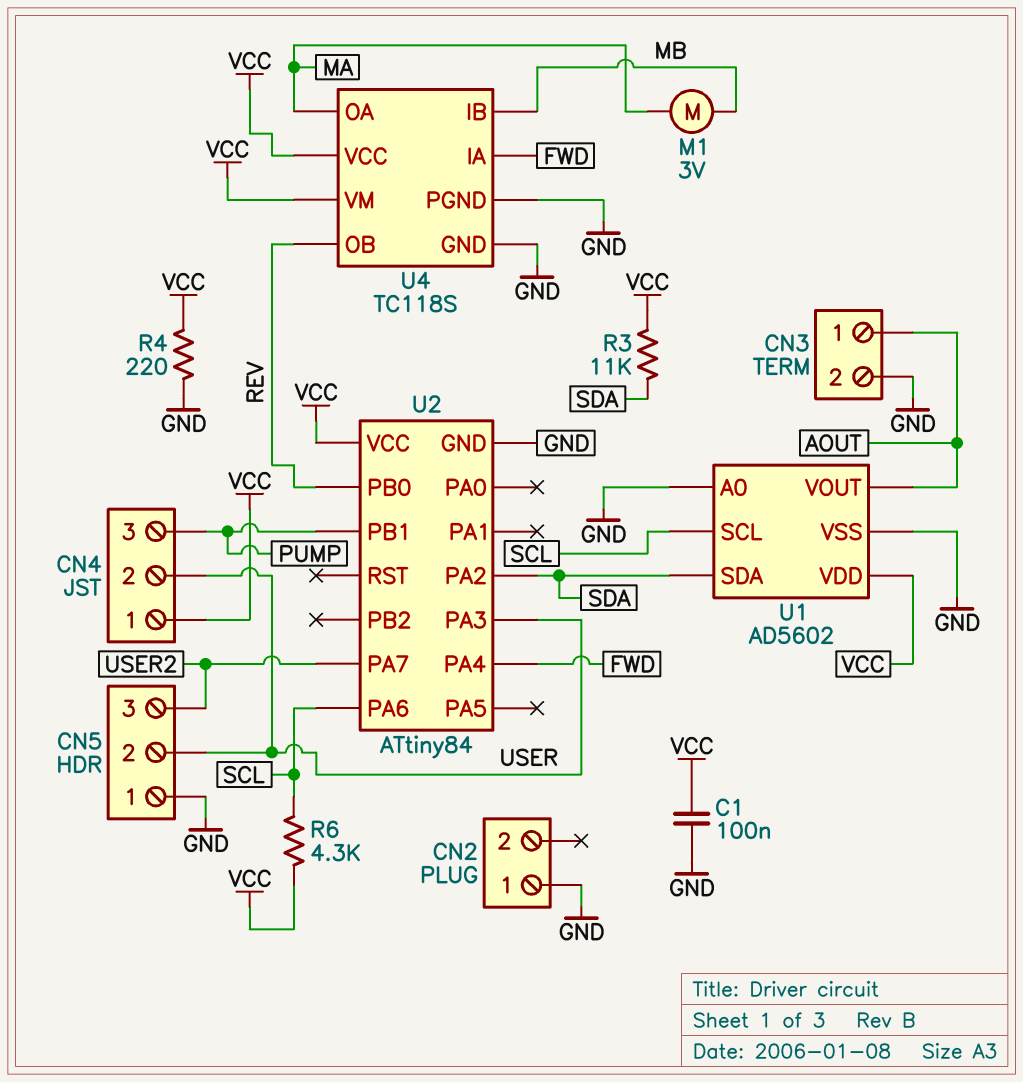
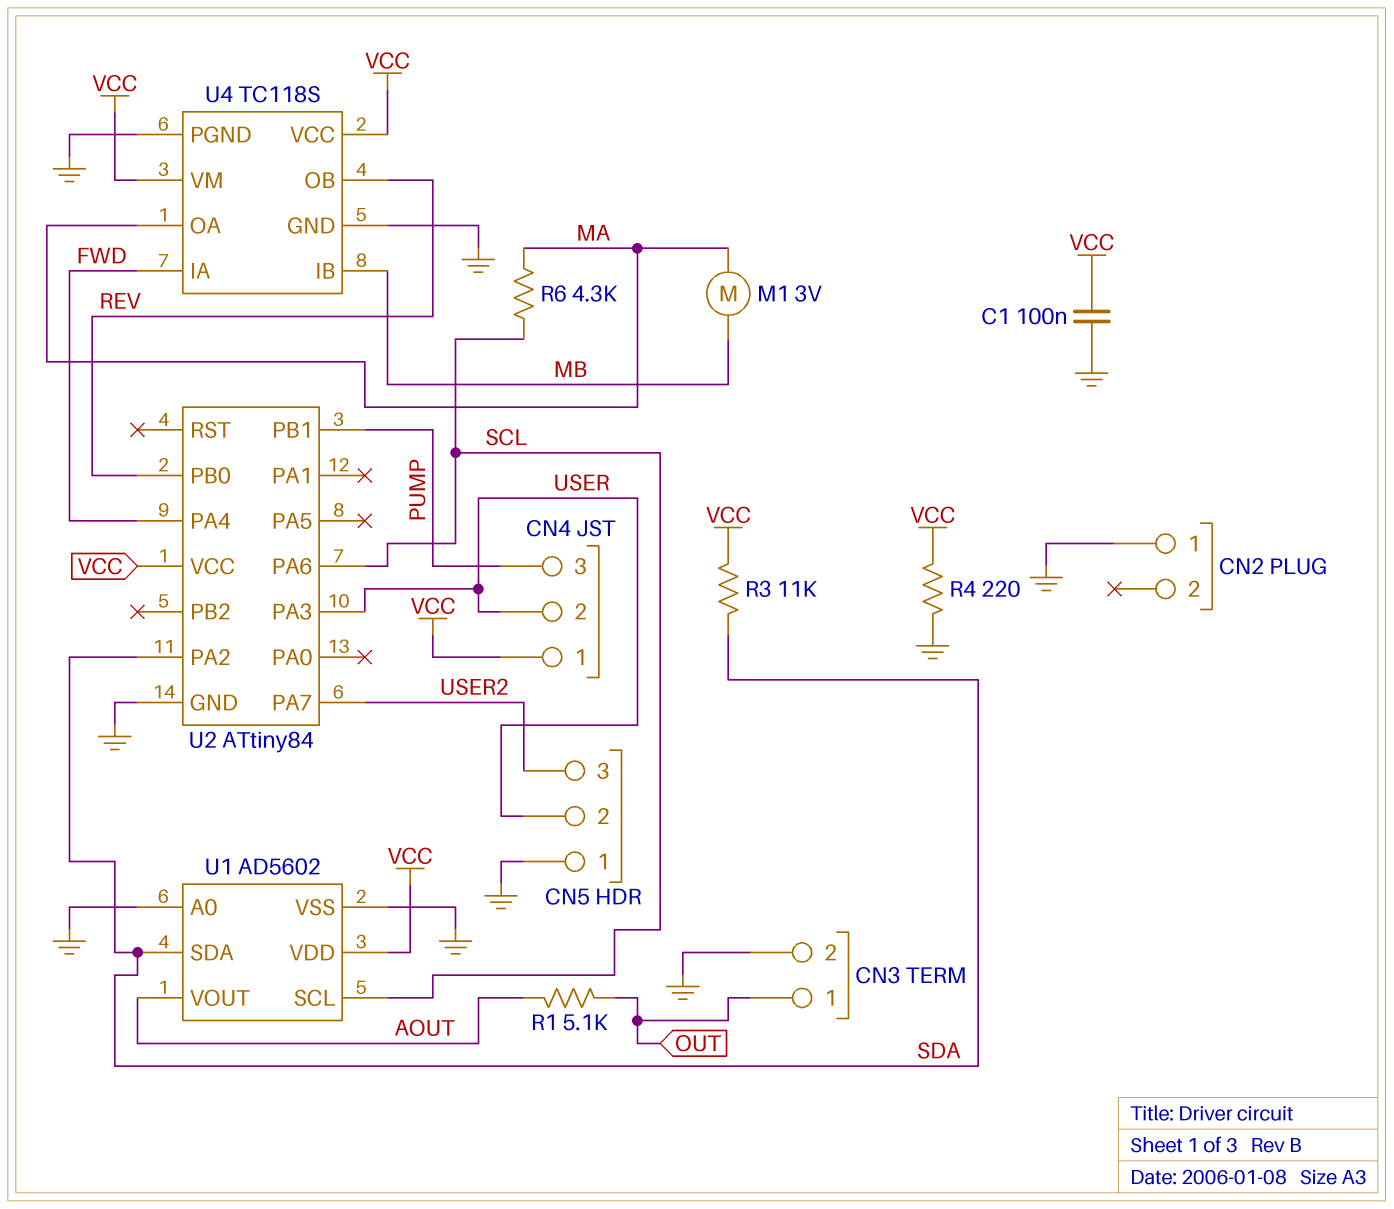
CN3 pin 1: AOUT -> OUT
R1: none -> 5.1k (AOUT, OUT)
R6: 4.3k (SCL, VCC) -> 4.3k (MA, SCL)

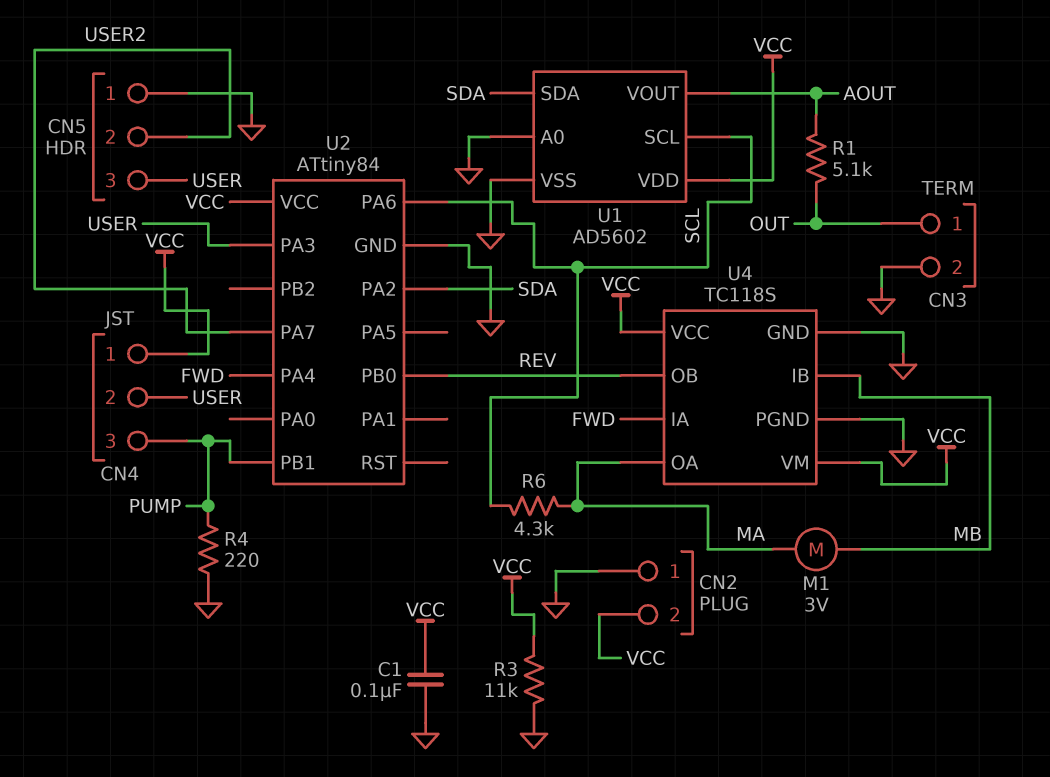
CN2 pin 2: none -> VCC
CN5 pin 2: USER -> USER2
CN5 pin 3: USER2 -> USER
R3: 11k (SDA, VCC) -> 11k (GND, VCC)
R4: 220 (GND, VCC) -> 220 (GND, PUMP)

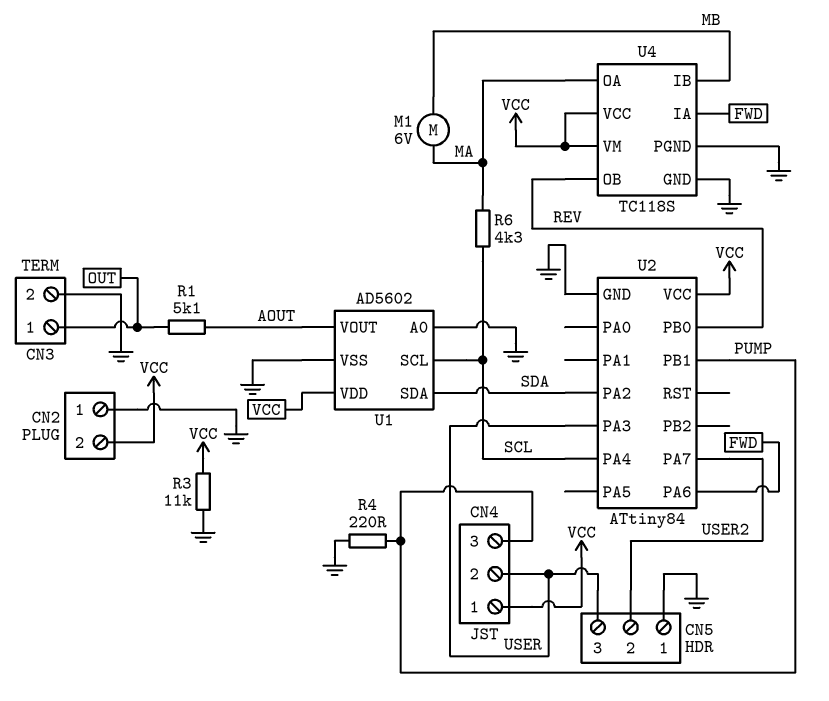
C1: 100nF (GND, VCC) -> none
M1: motor 3V (MA, MB) -> motor 6V (MA, MB)
U2 pin PA4: FWD -> SCL
U2 pin PA6: SCL -> FWD

